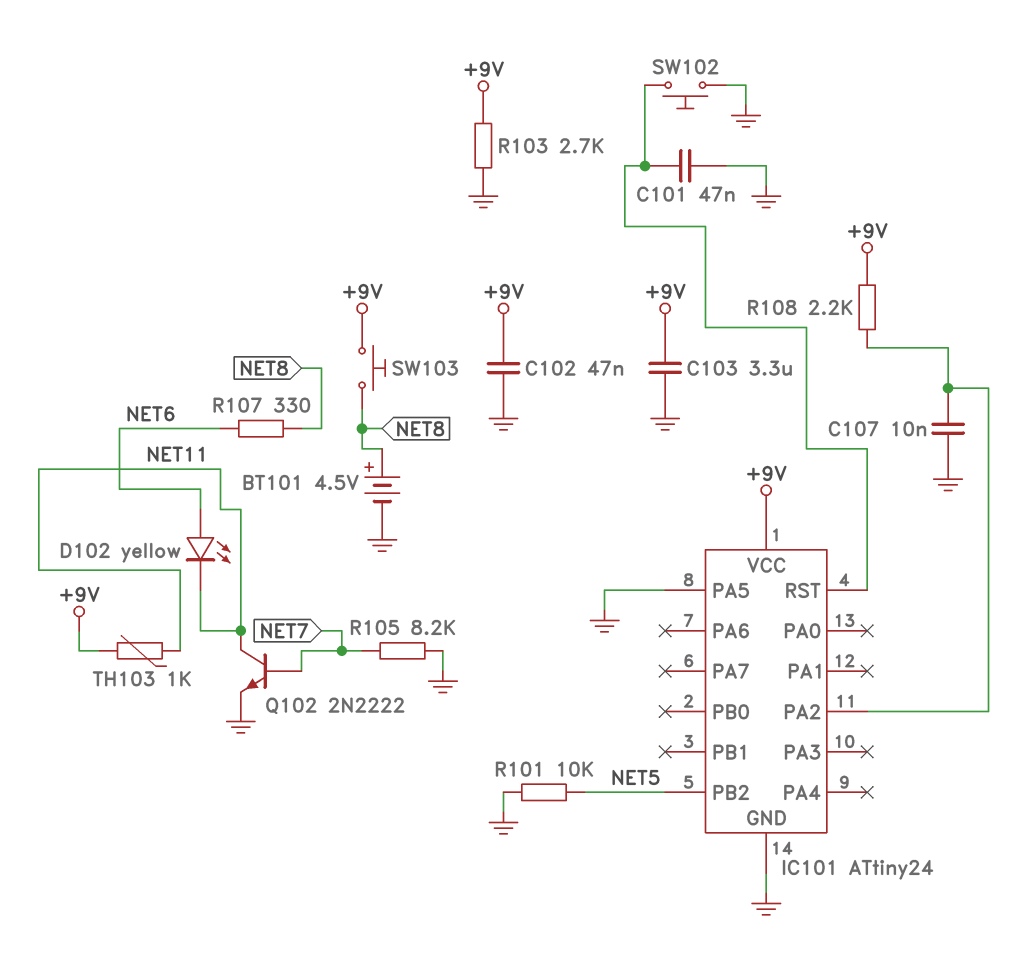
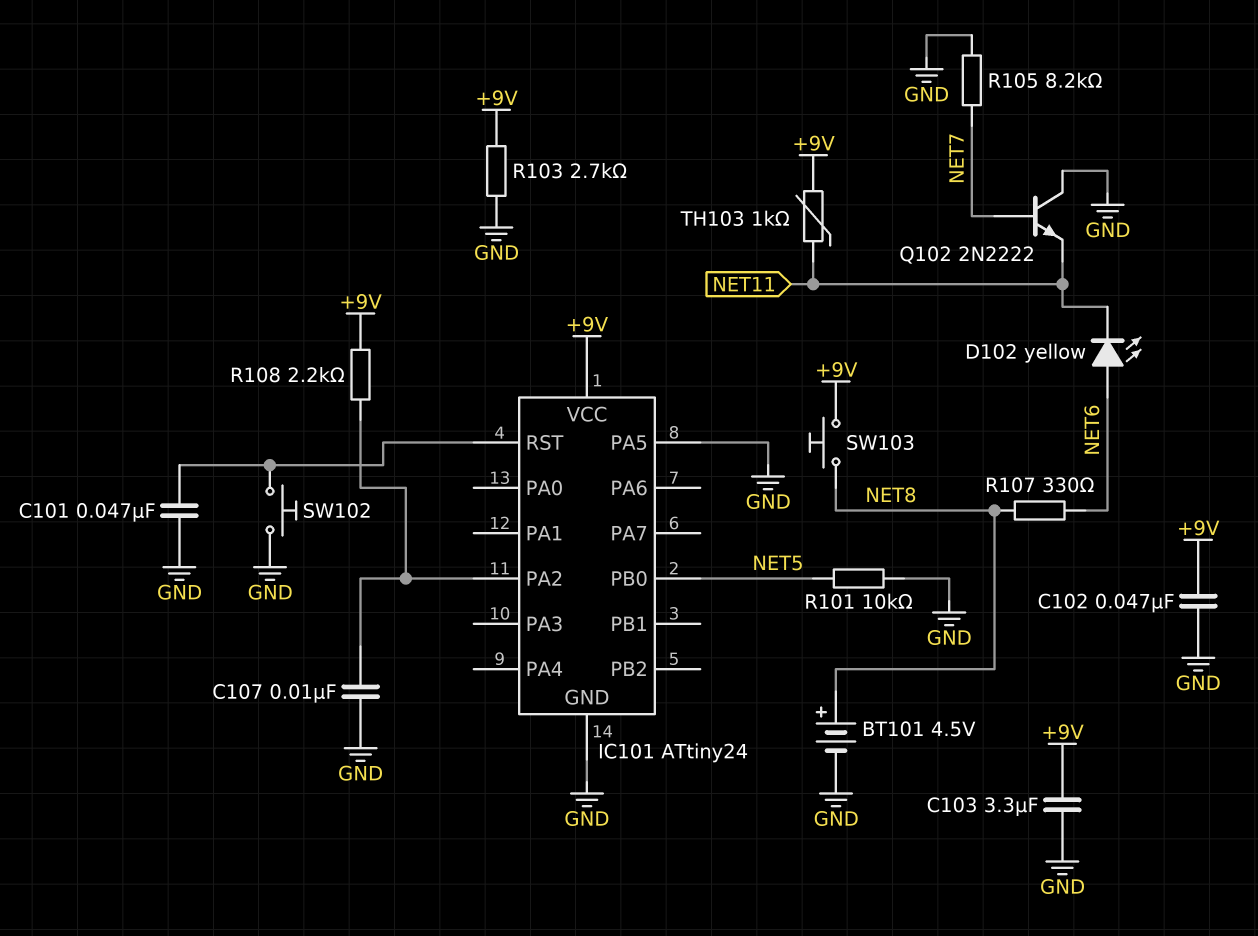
IC101 pin PB0: none -> NET5
IC101 pin PB2: NET5 -> none
Q102: NPN 2N2222 (B NET7, C NET11, E GND) -> NPN 2N2222 (B NET7, C GND, E NET11)

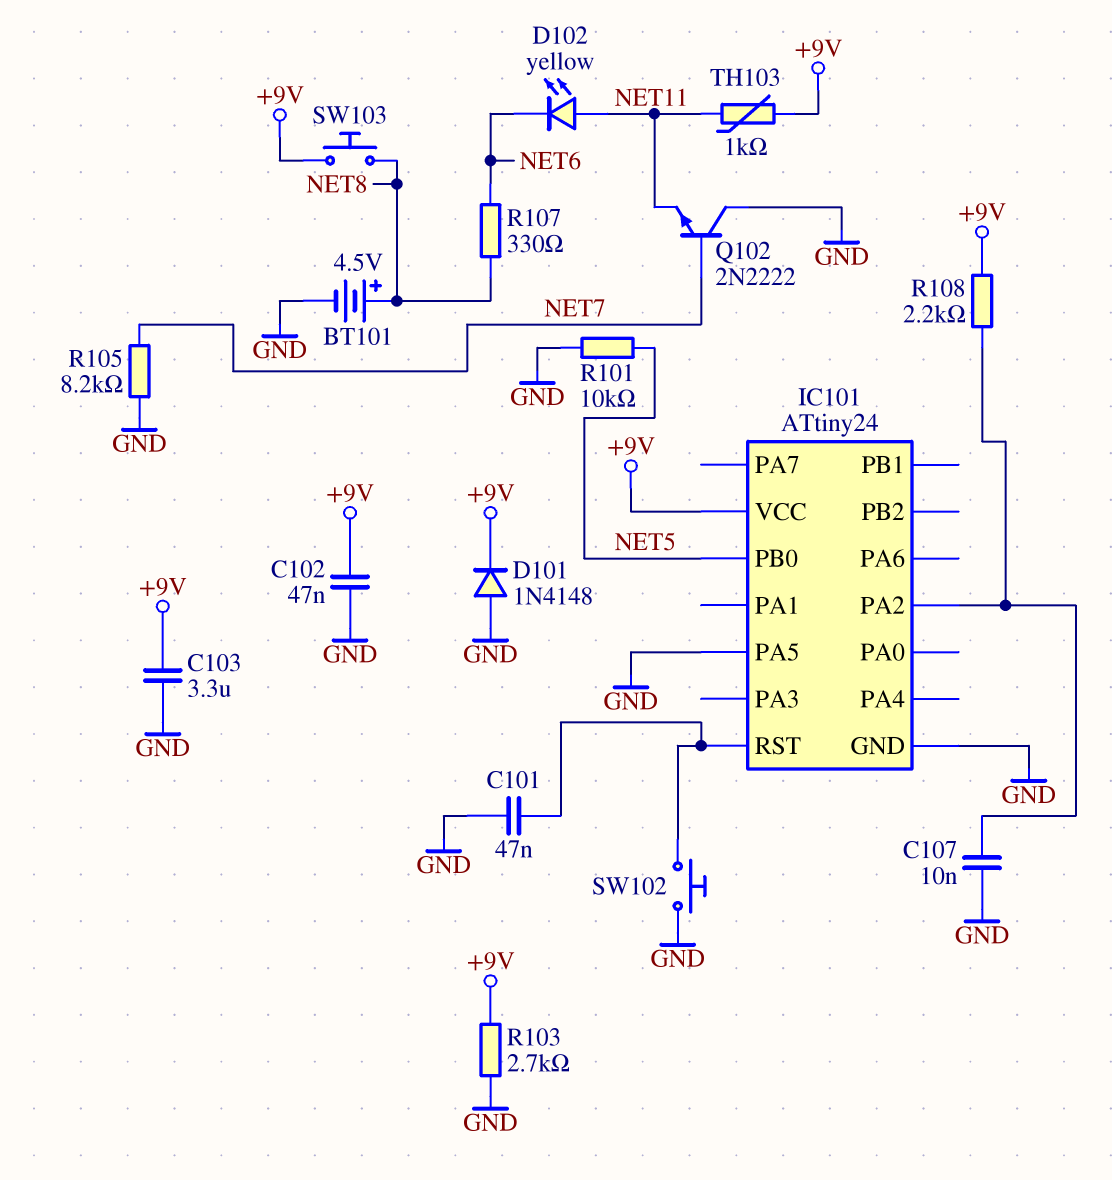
D101: none -> diode 1N4148 (A GND, K +9V)
D102: LED yellow (A NET6, K NET11) -> LED yellow (A NET11, K NET6)

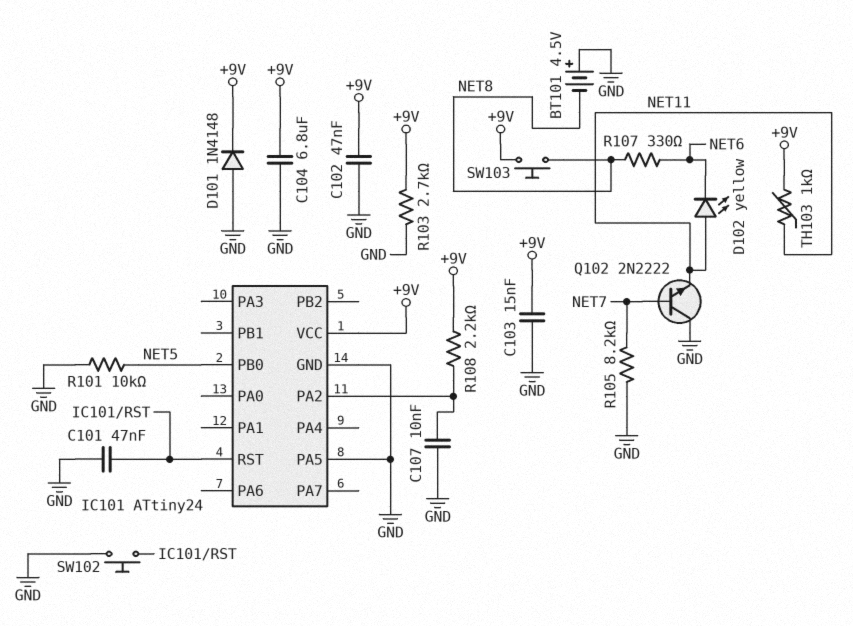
BT101: 4.5V (plus NET8, minus GND) -> 4.5V (plus GND, minus NET8)
C103: 3.3uF (+9V, GND) -> 15nF (+9V, GND)
C104: none -> 6.8uF (+9V, GND)

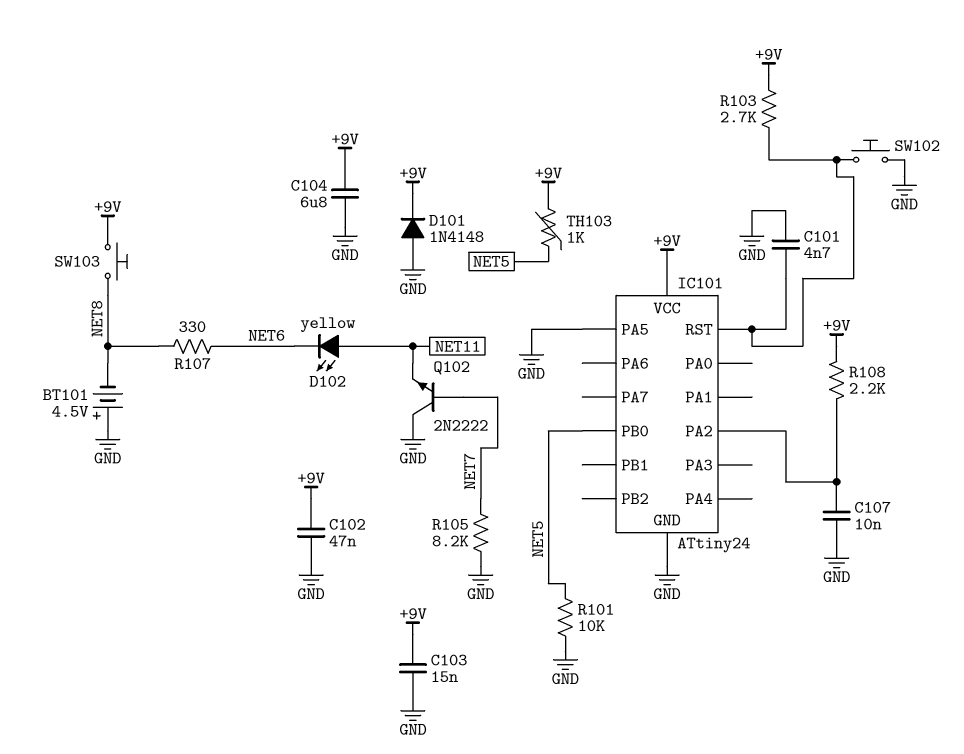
C101: 47nF (GND, IC101/RST) -> 4.7nF (GND, IC101/RST)
R103: 2.7k (+9V, GND) -> 2.7k (+9V, IC101/RST)
TH103: 1k (+9V, NET11) -> 1k (+9V, NET5)

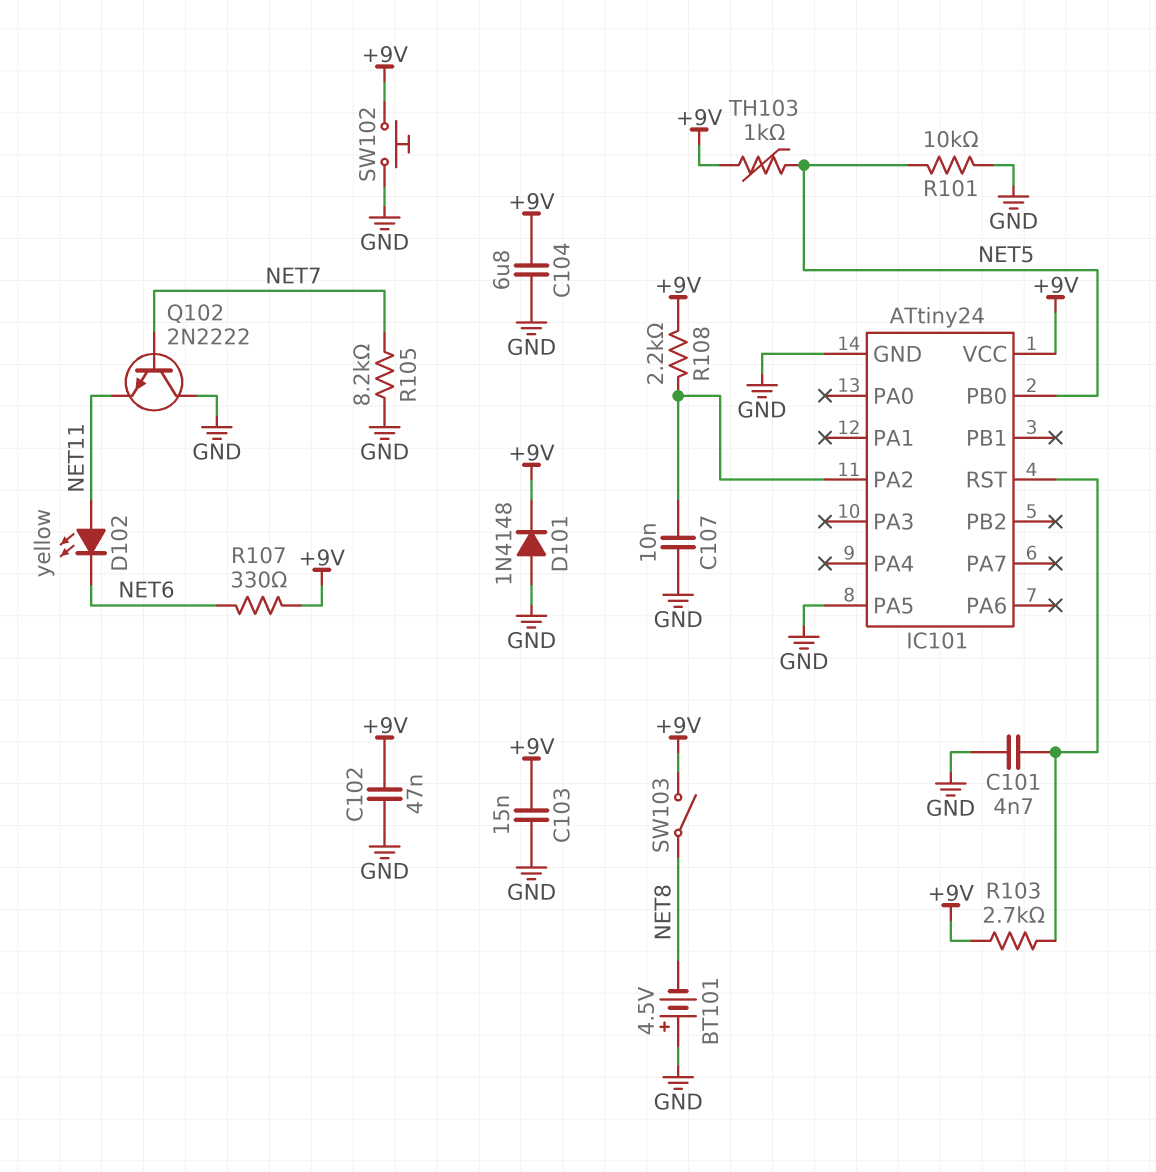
R107: 330 (NET6, NET8) -> 330 (+9V, NET6)
SW102: button (GND, IC101/RST) -> button (+9V, GND)
SW103: button (+9V, NET8) -> switch (+9V, NET8)

